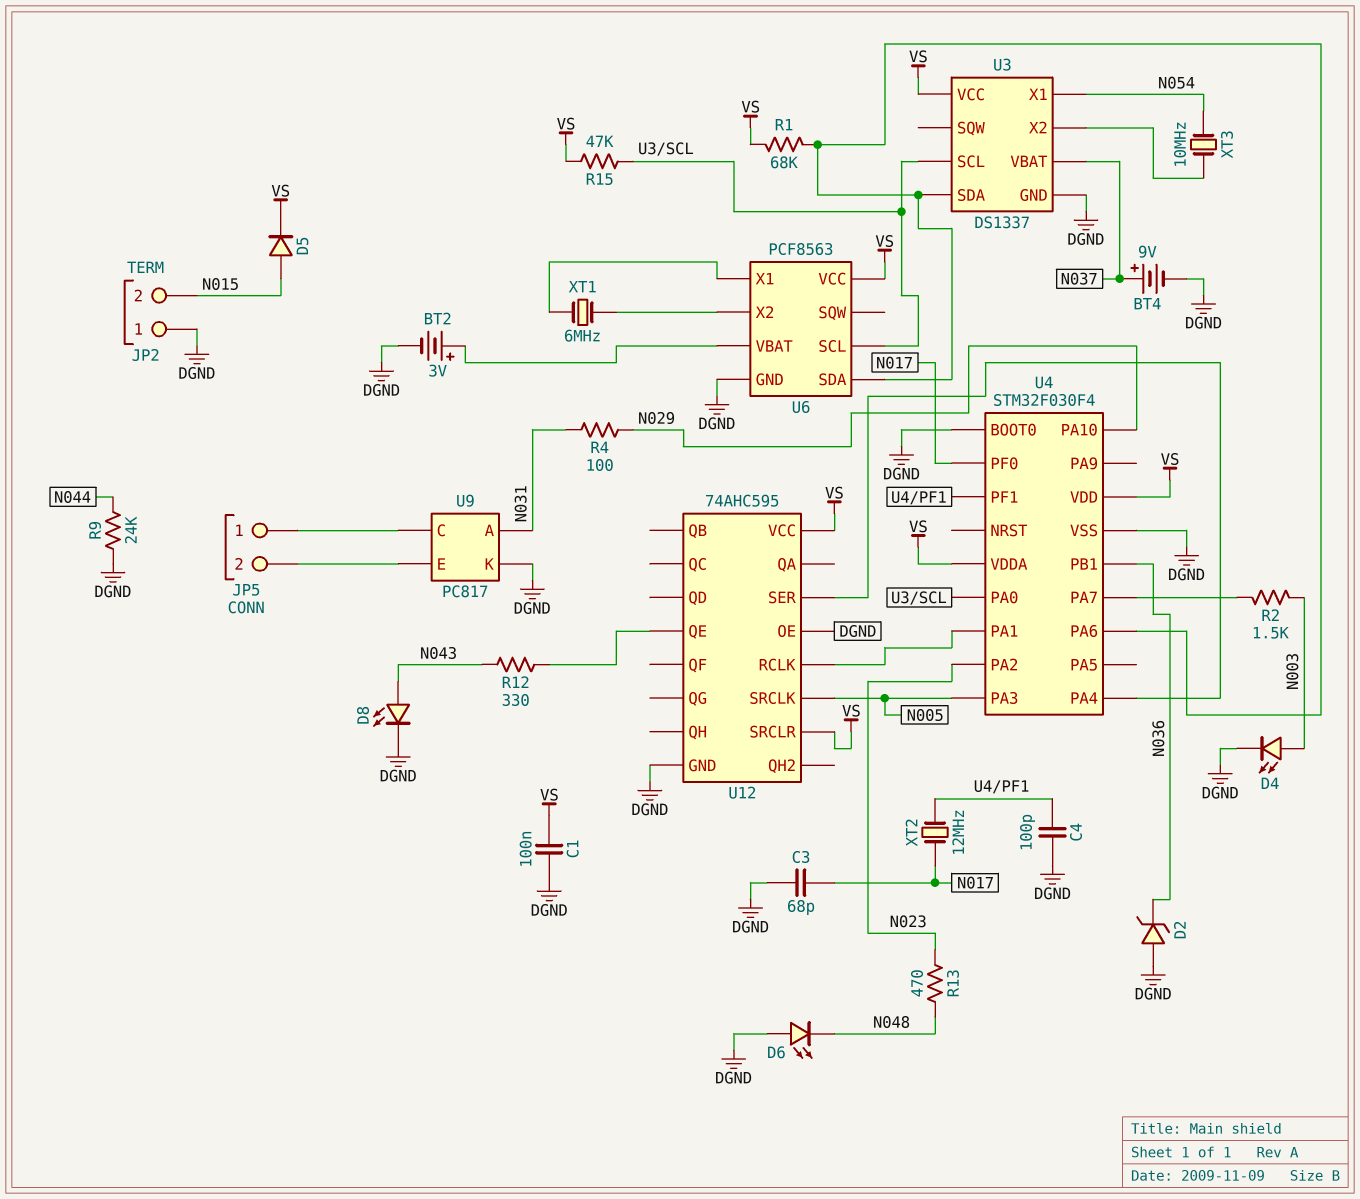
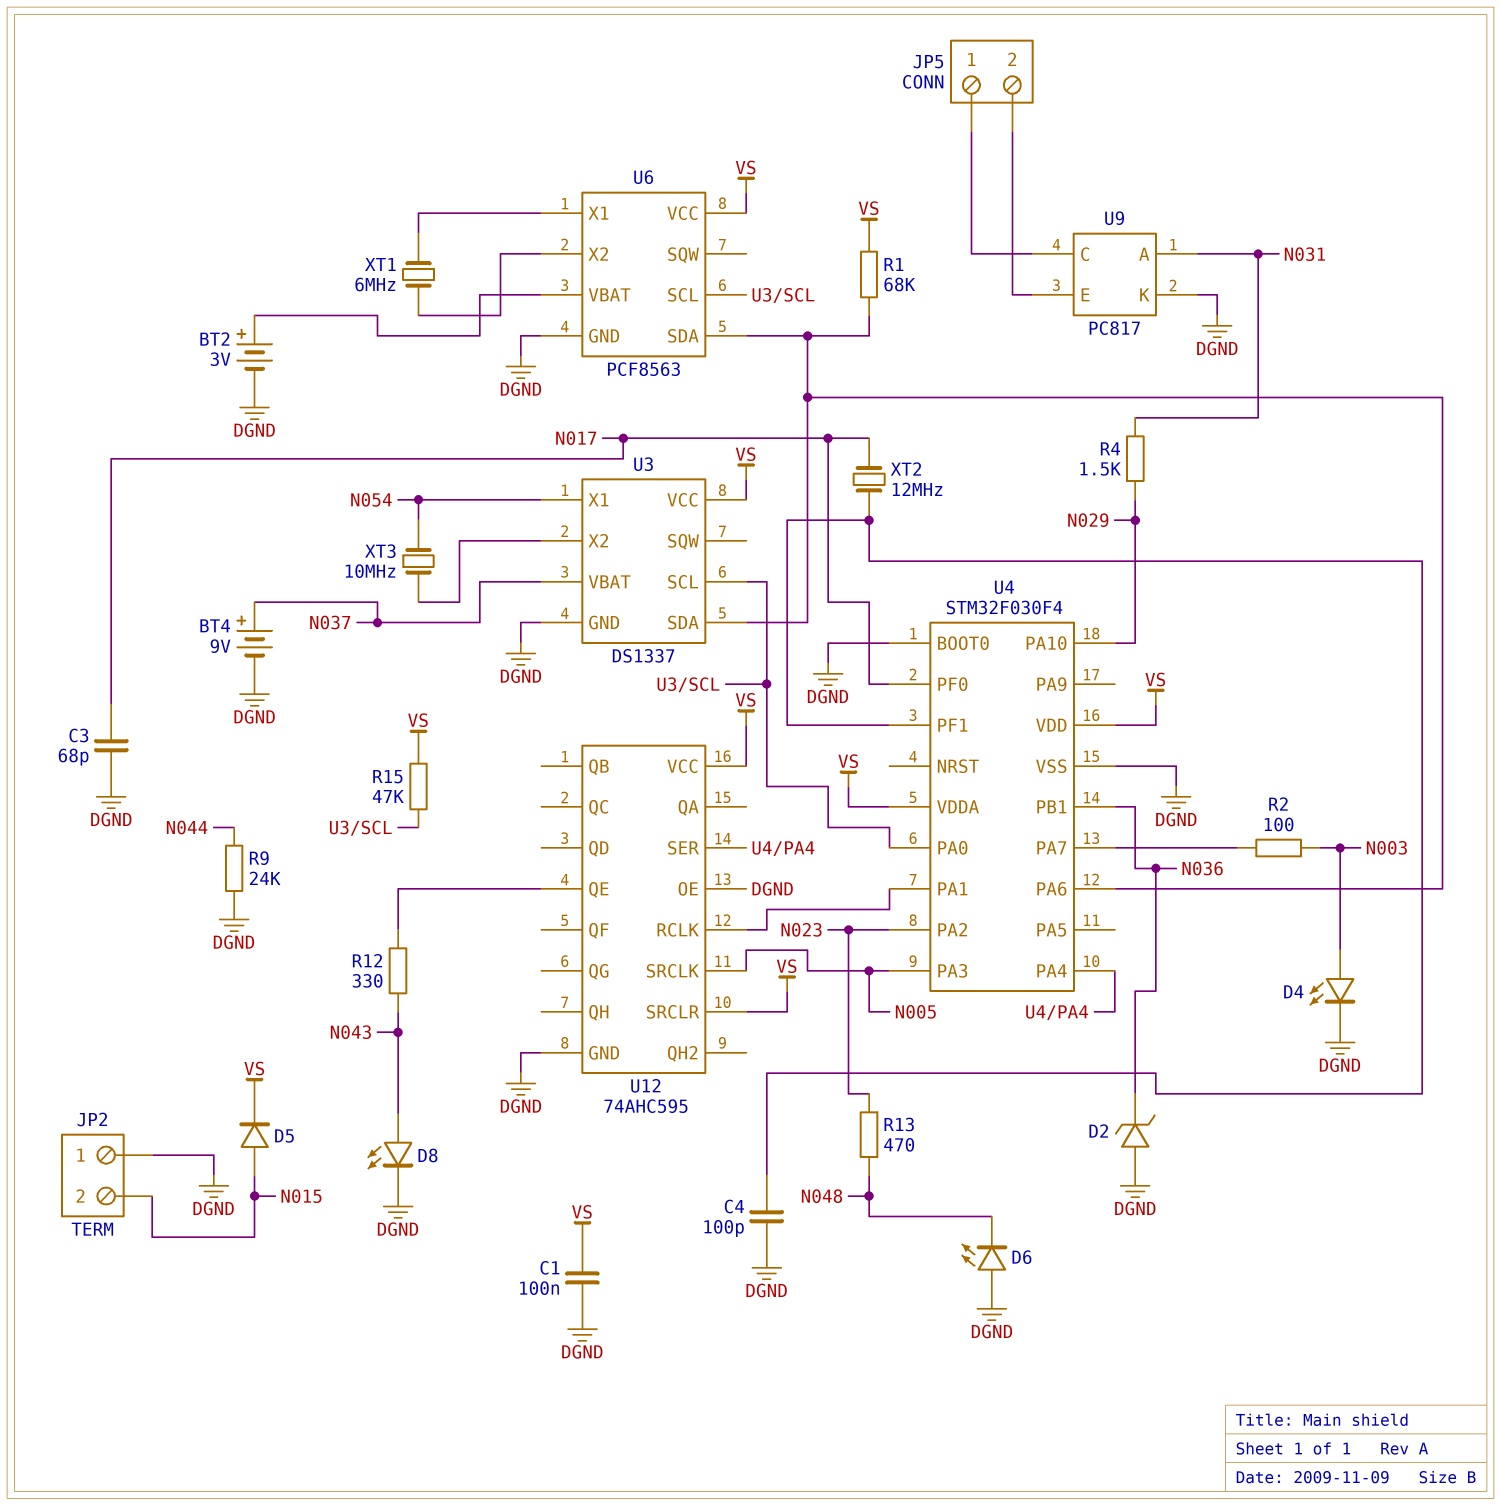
R2: 1.5k (N003, U4/PA7) -> 100 (N003, U4/PA7)
R4: 100 (N029, N031) -> 1.5k (N029, N031)

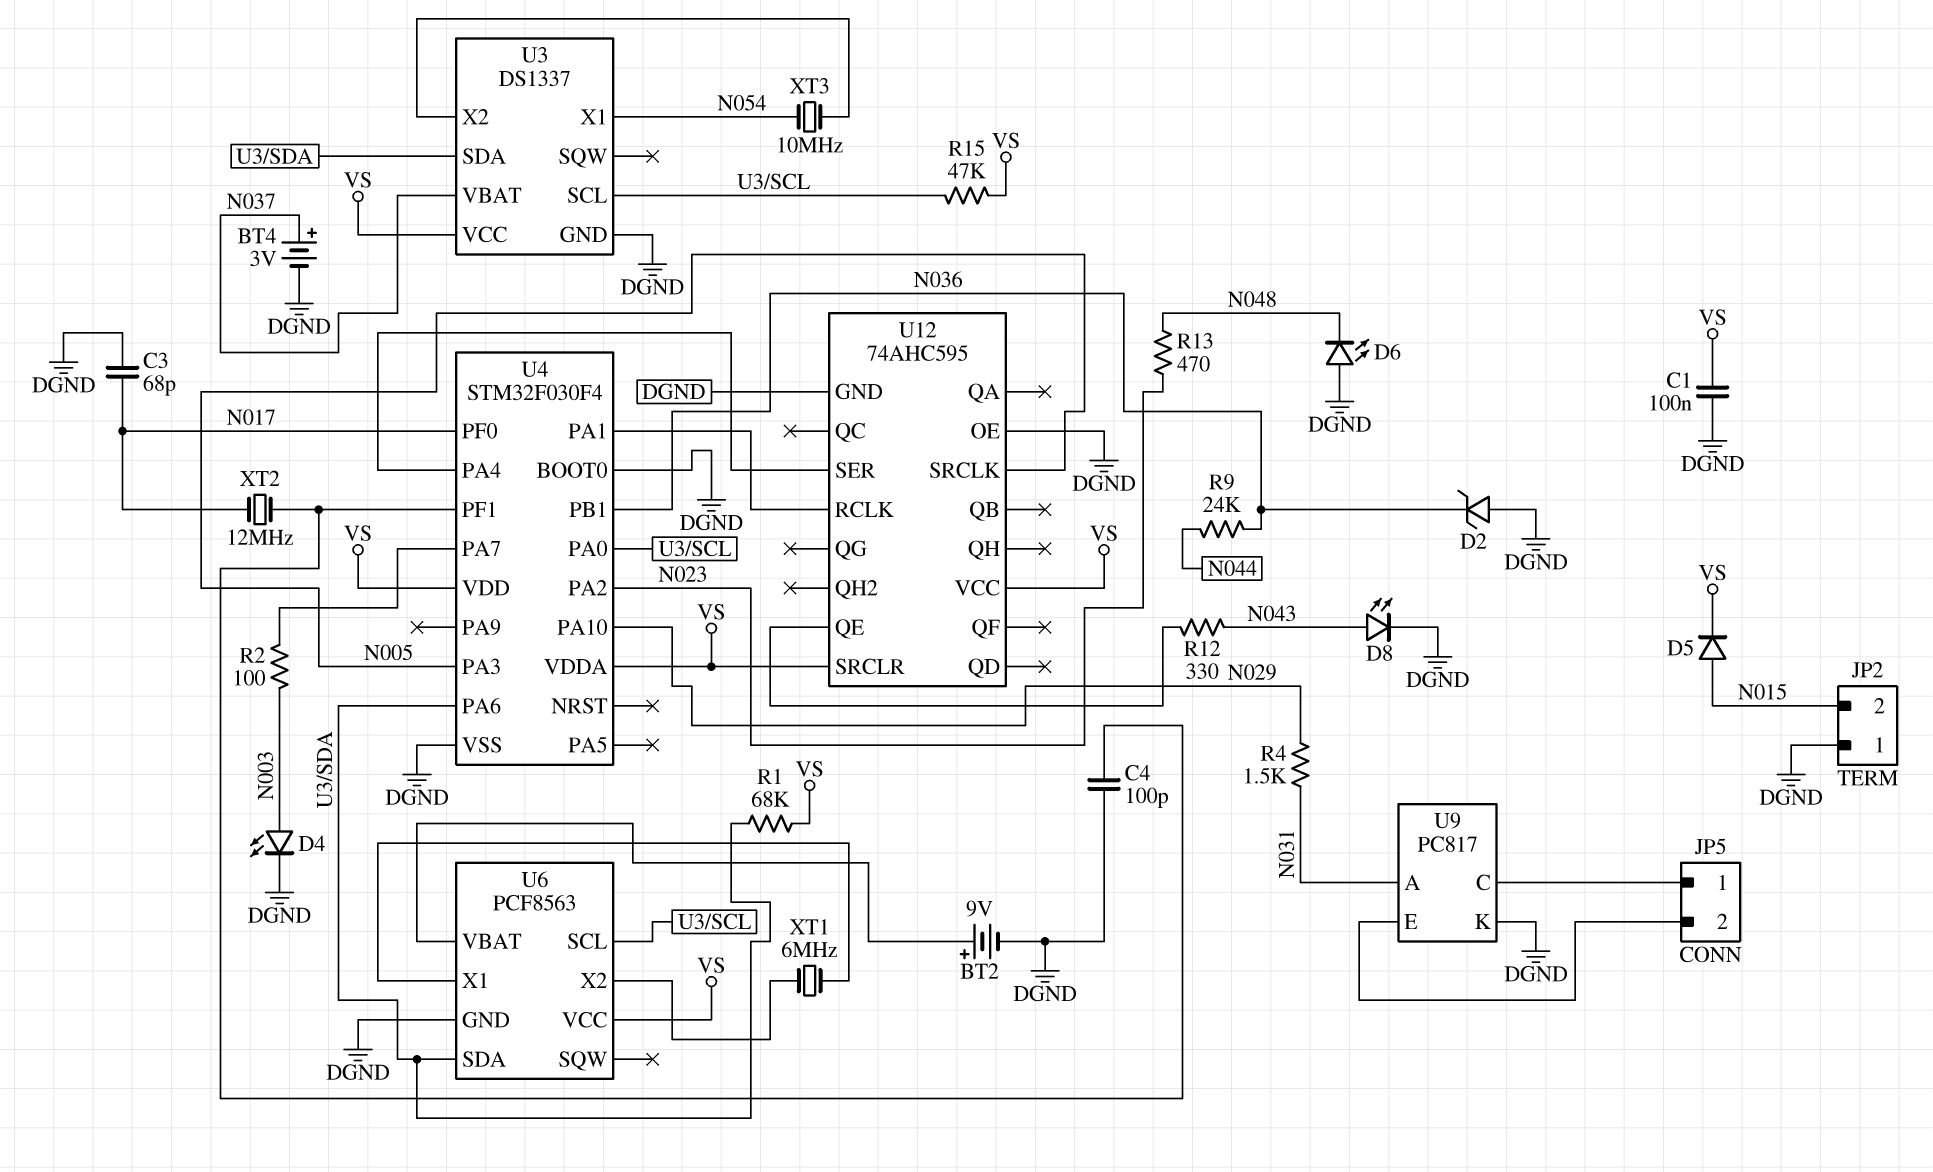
BT2: 3V (plus U6/VBAT, minus DGND) -> 9V (plus U6/VBAT, minus DGND)
BT4: 9V (plus N037, minus DGND) -> 3V (plus N037, minus DGND)
R9: 24k (DGND, N044) -> 24k (N036, N044)

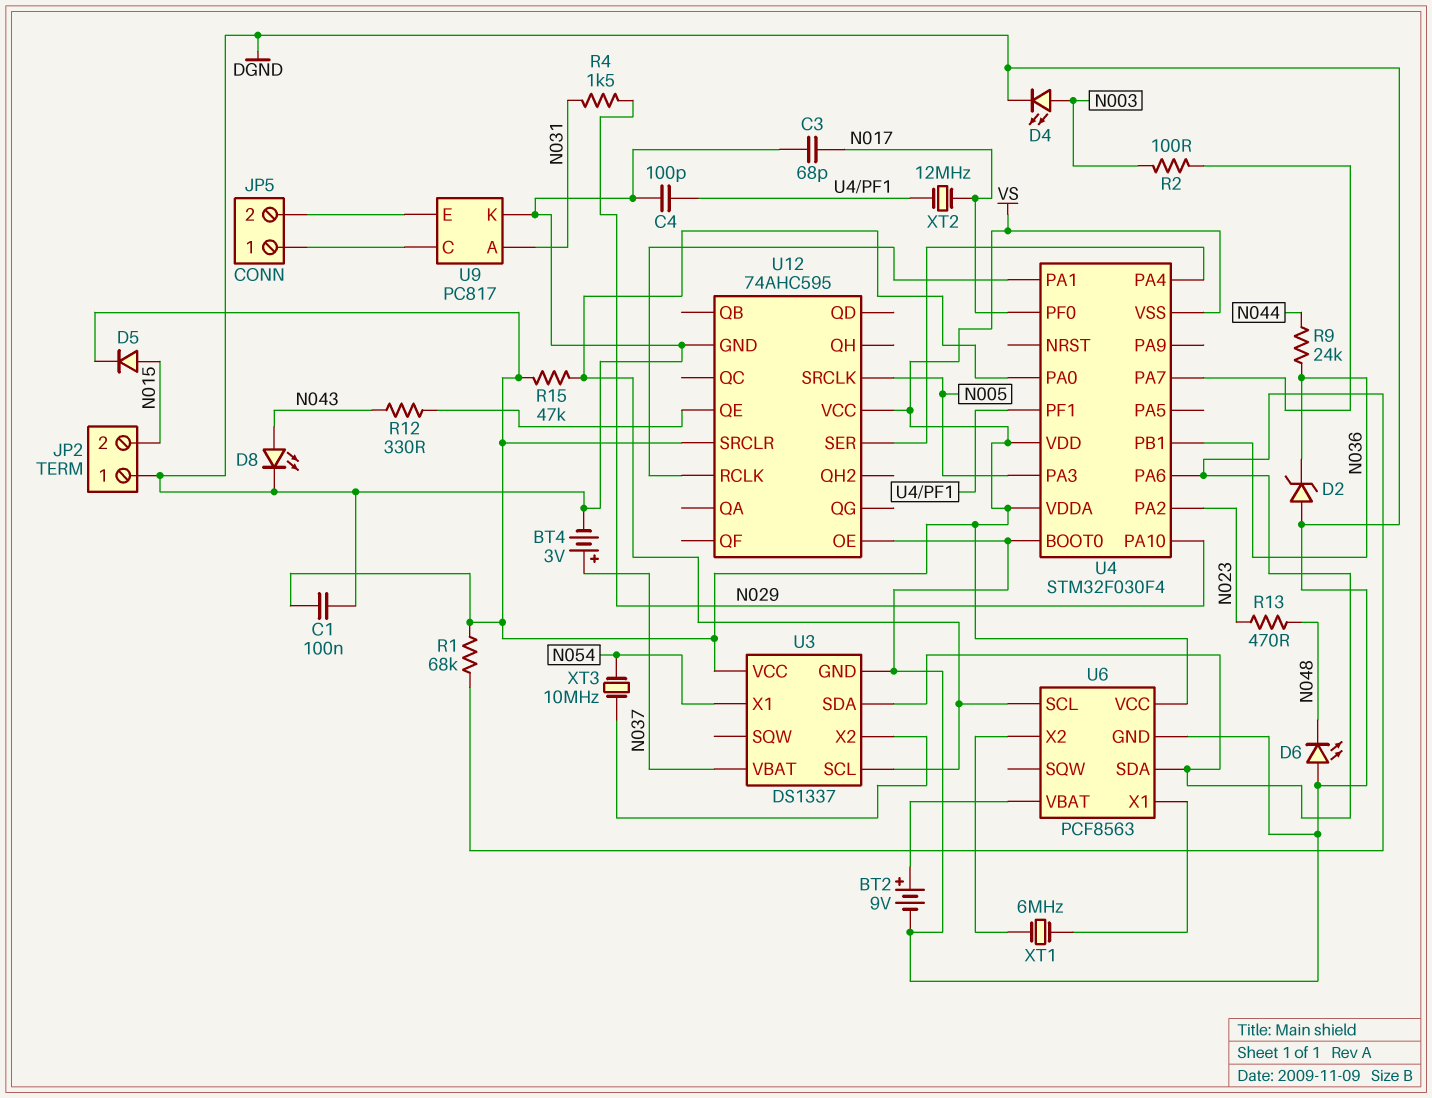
U4 pin VSS: DGND -> VS

